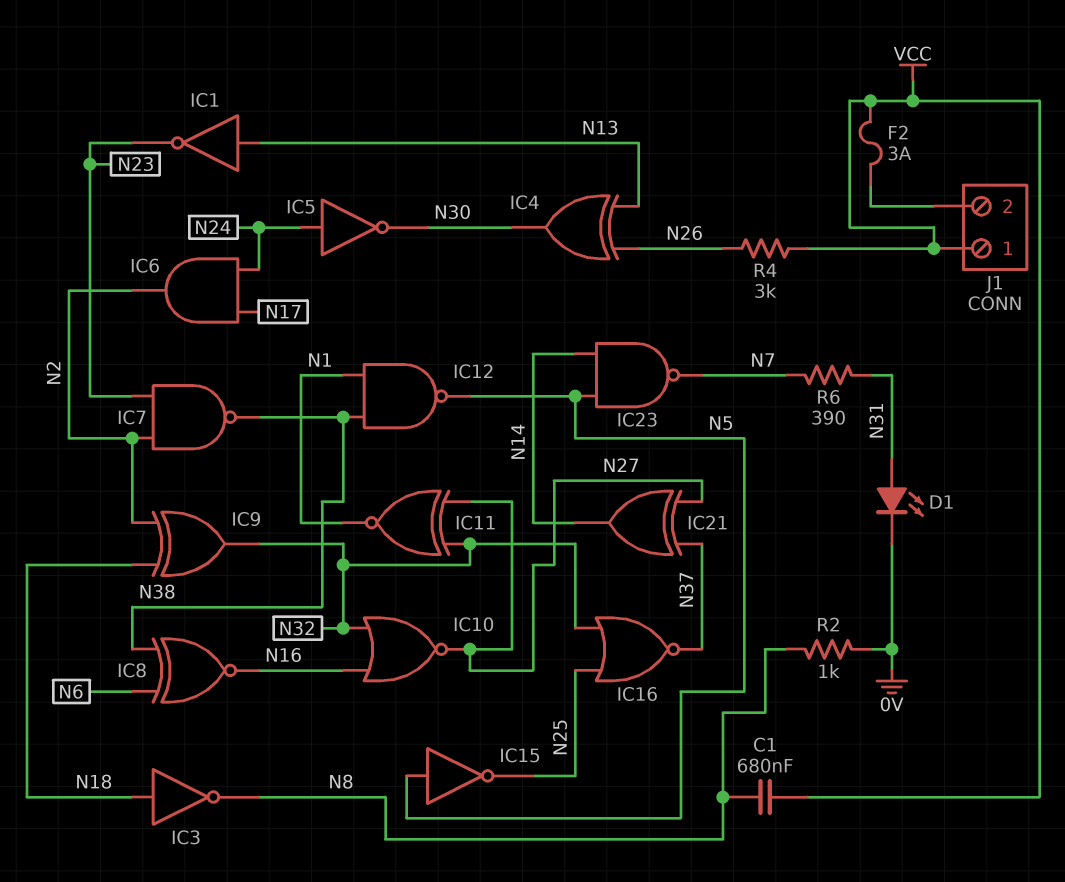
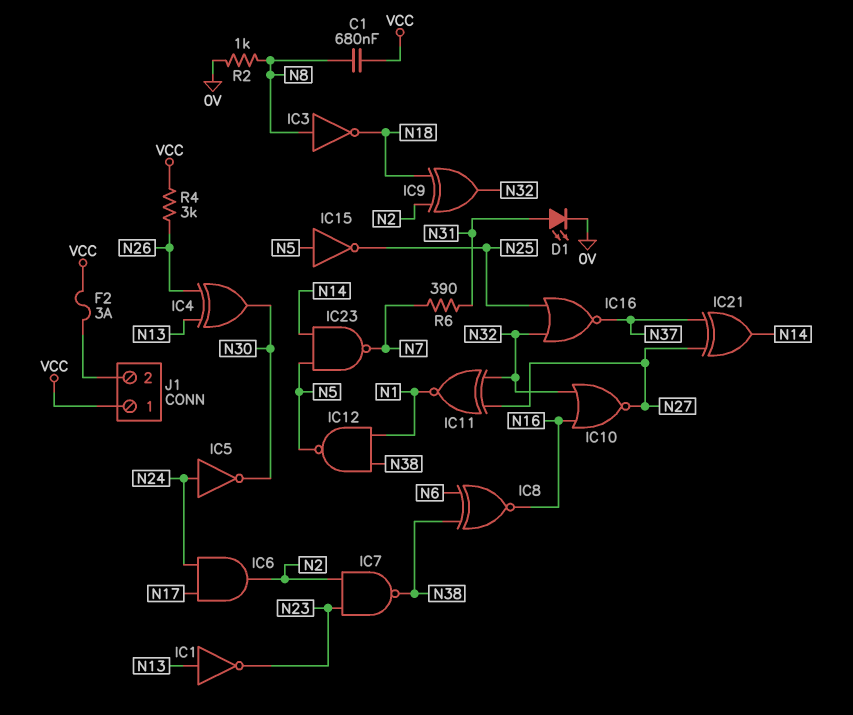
IC3: NOT (in N18, out N8) -> NOT (in N8, out N18)

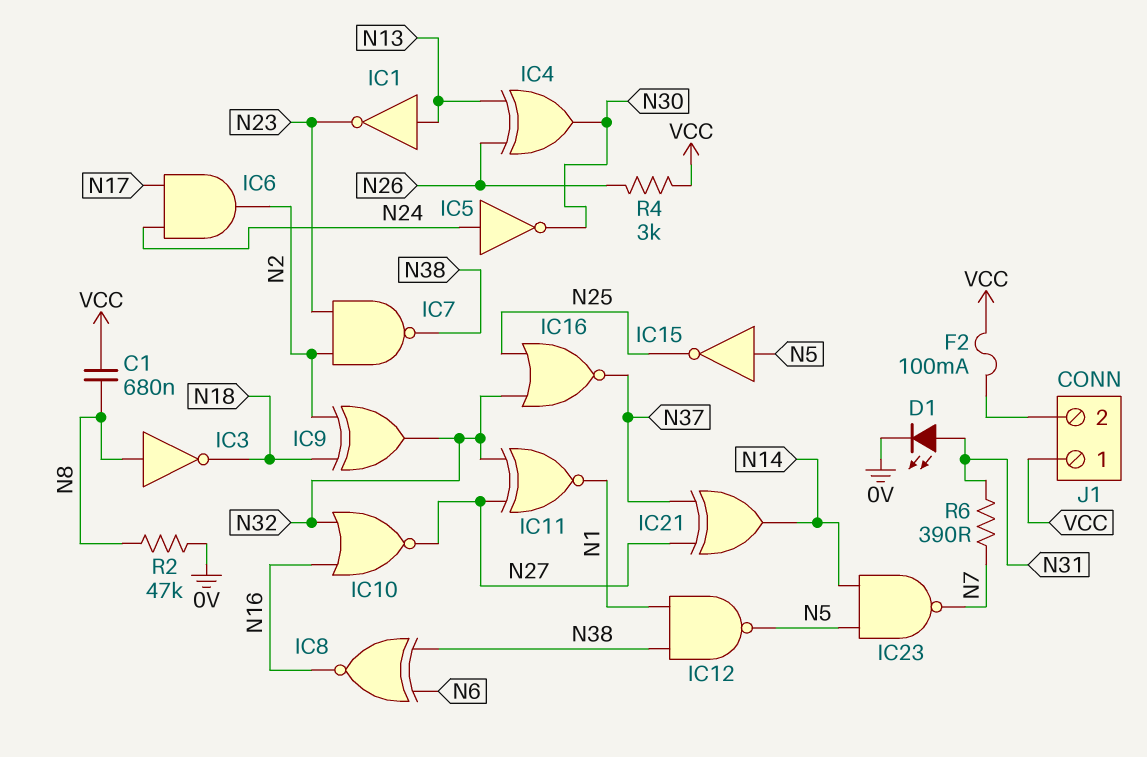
F2: 3A (J1/2, VCC) -> 100mA (J1/2, VCC)
R2: 1k (0V, N8) -> 47k (0V, N8)

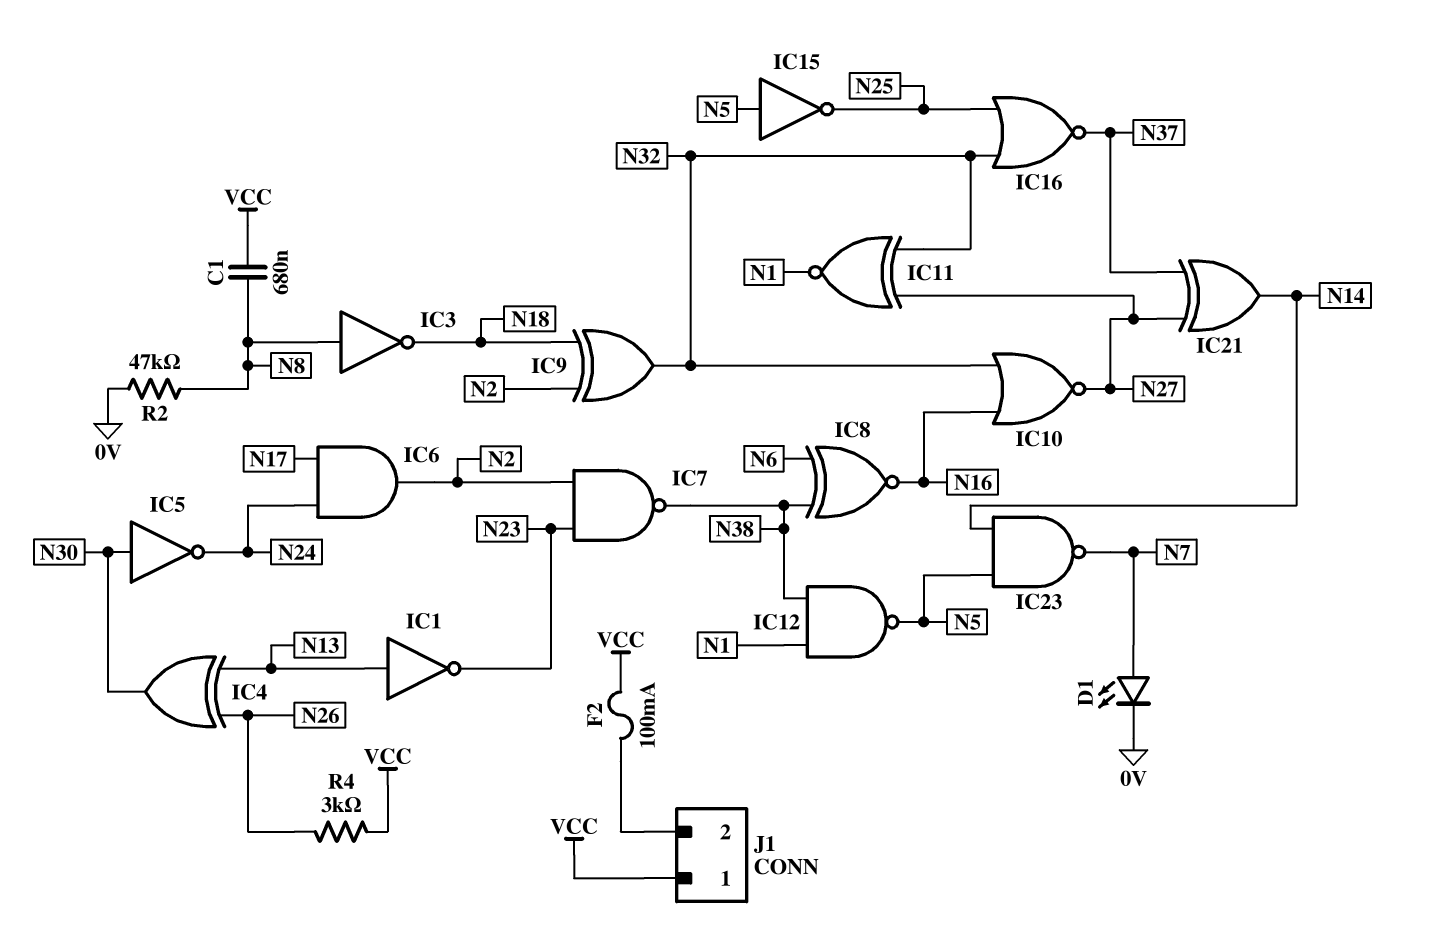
D1: LED (A N31, K 0V) -> LED (A N7, K 0V)
IC5: NOT (in N24, out N30) -> NOT (in N30, out N24)
R6: 390 (N7, N31) -> none

